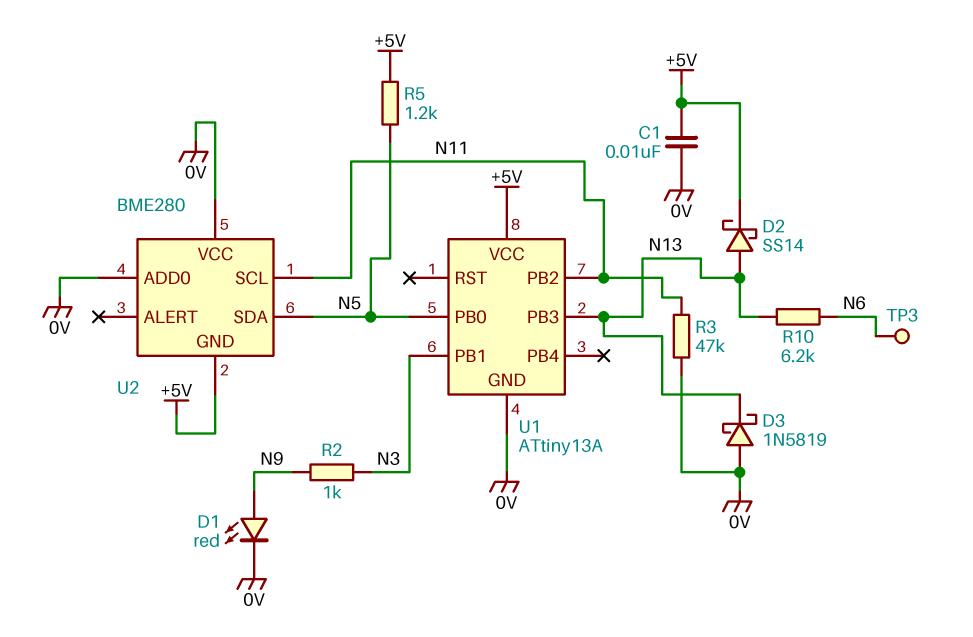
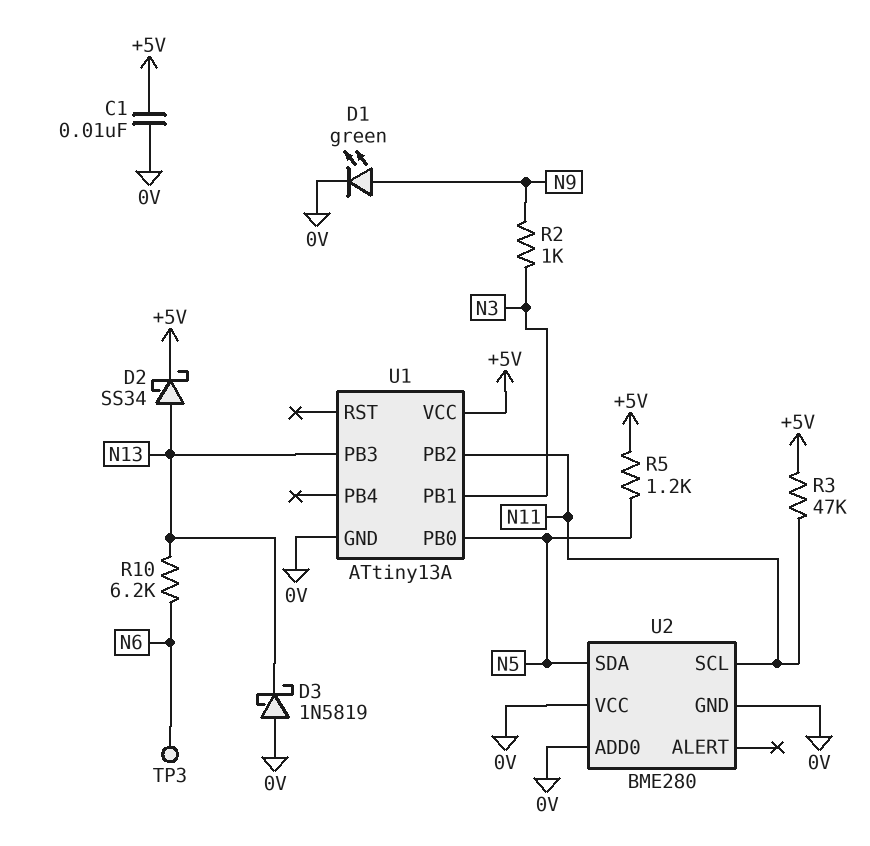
D1: LED red (A N9, K 0V) -> LED green (A N9, K 0V)
D2: schottky SS14 (A N13, K +5V) -> schottky SS34 (A N13, K +5V)
R3: 47k (0V, N11) -> 47k (+5V, N11)
U2 pin GND: +5V -> 0V

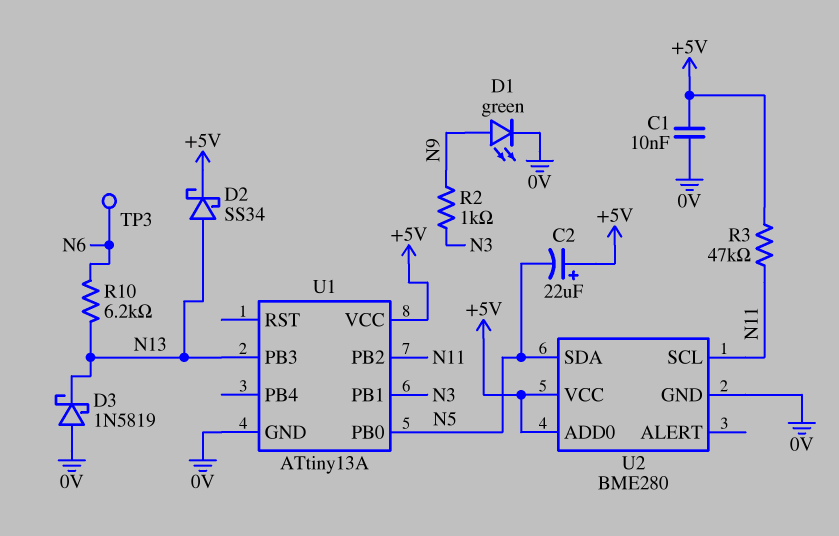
C2: none -> 22uF (plus +5V, minus N5)
R5: 1.2k (+5V, N5) -> none
U2 pin ADD0: 0V -> +5V
U2 pin VCC: 0V -> +5V

